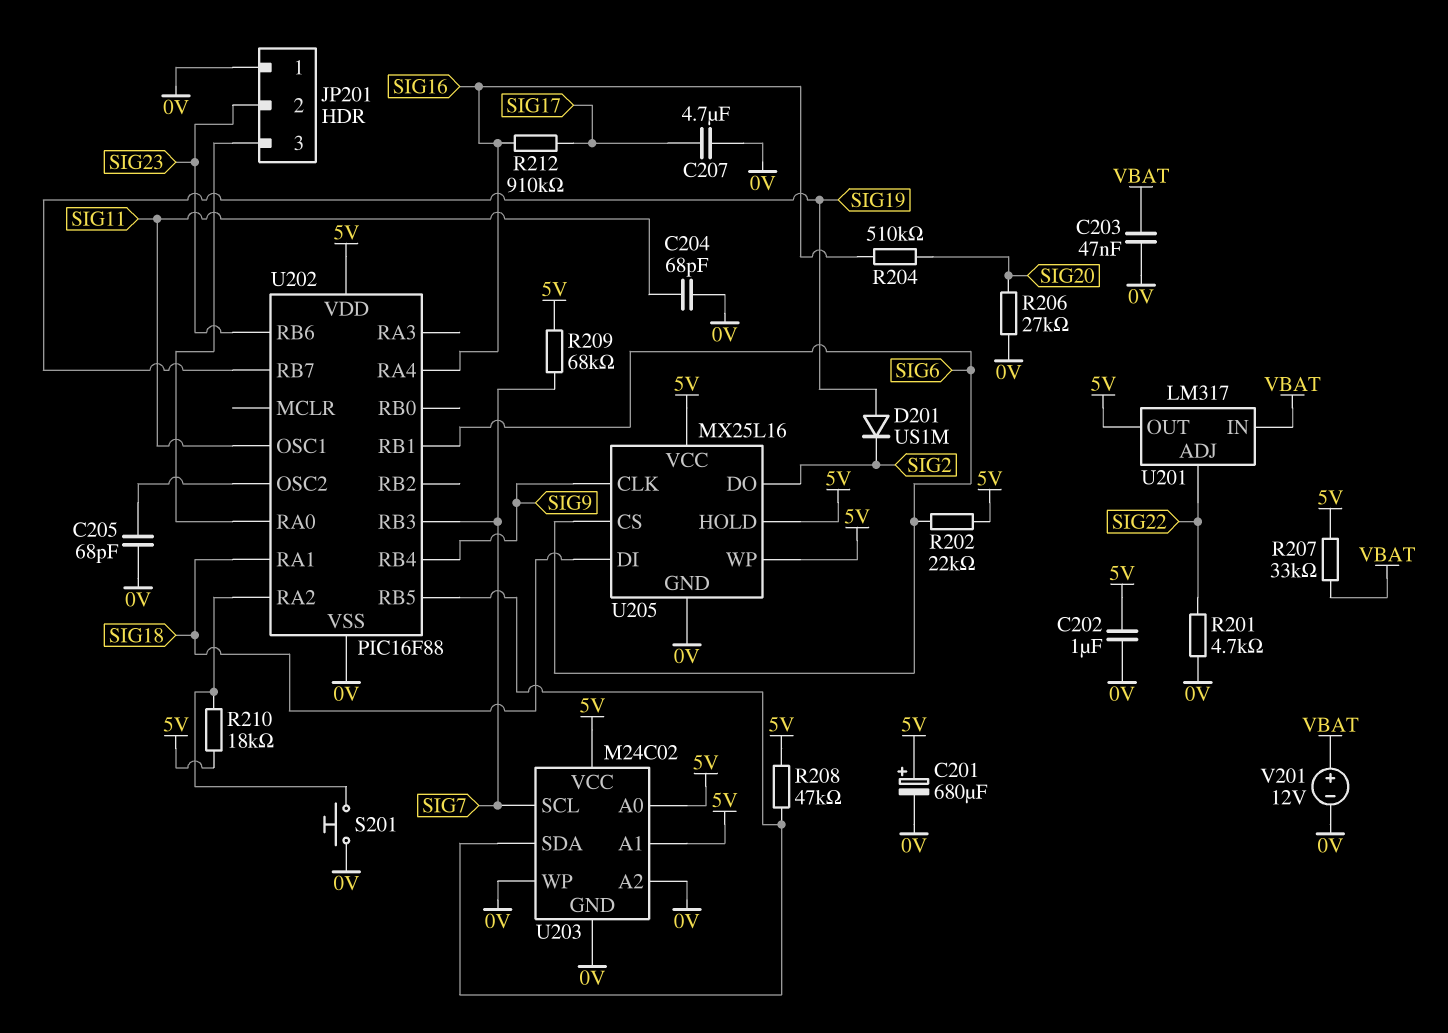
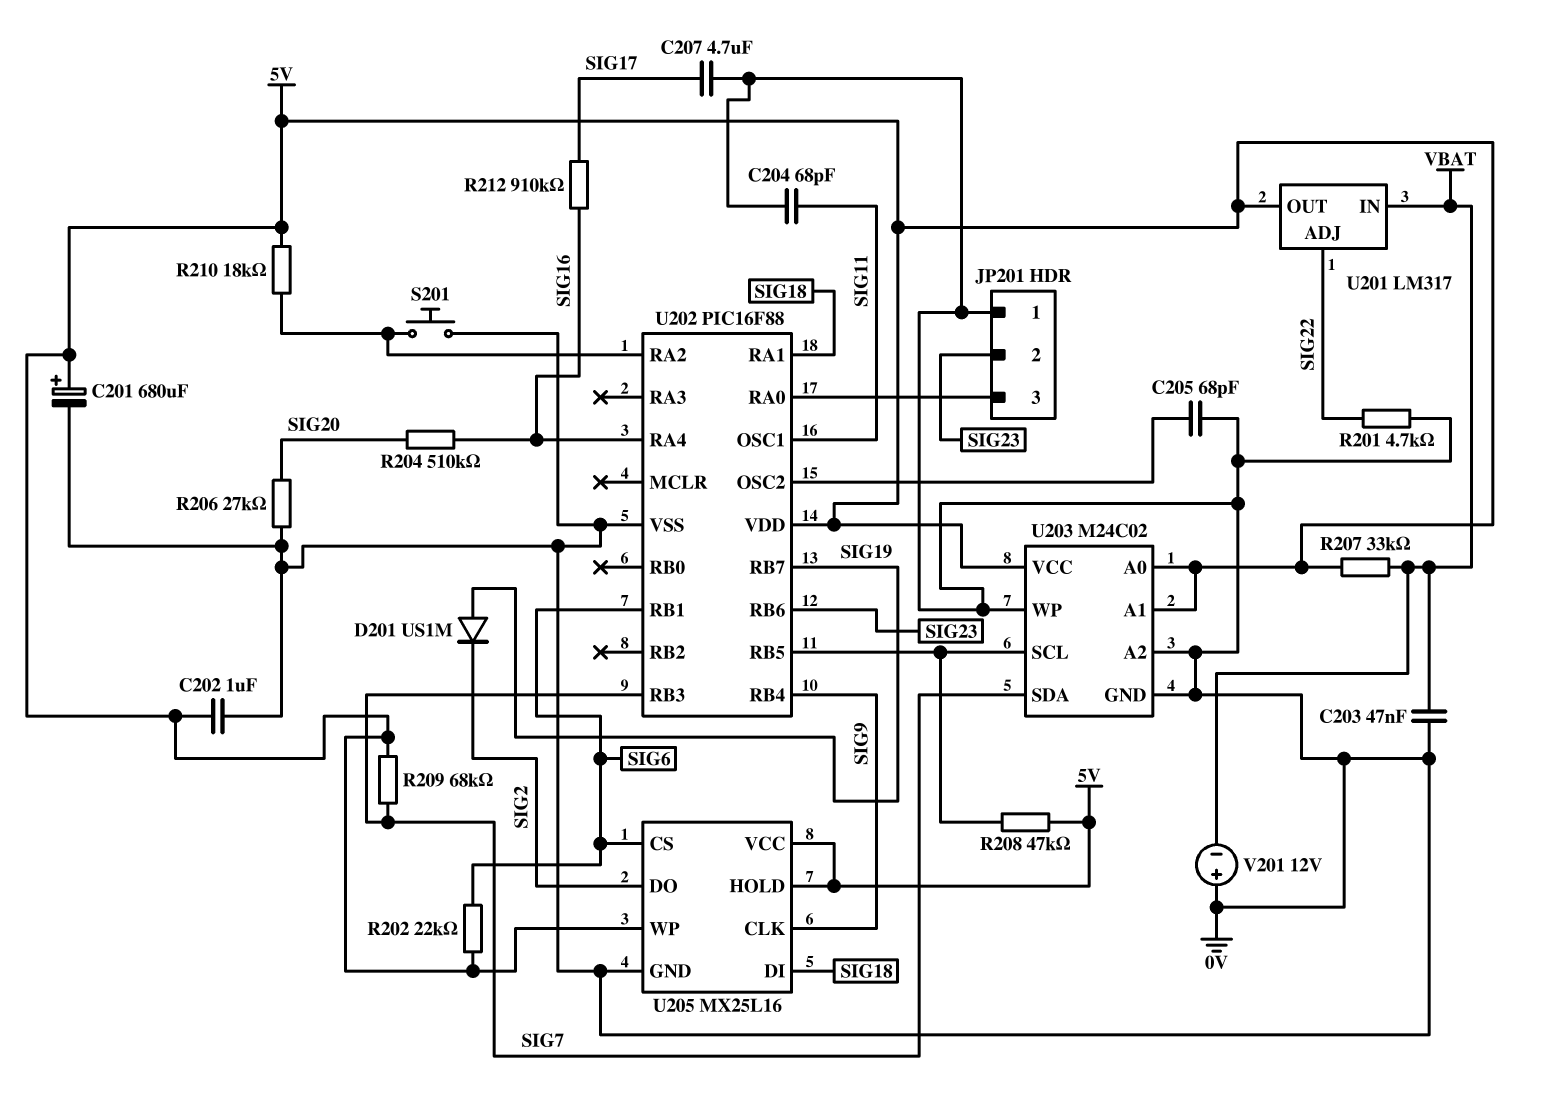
U203 pin SCL: SIG7 -> U202/RB5
U203 pin SDA: U202/RB5 -> SIG7
V201: 12V (plus VBAT, minus 0V) -> 12V (plus 0V, minus VBAT)

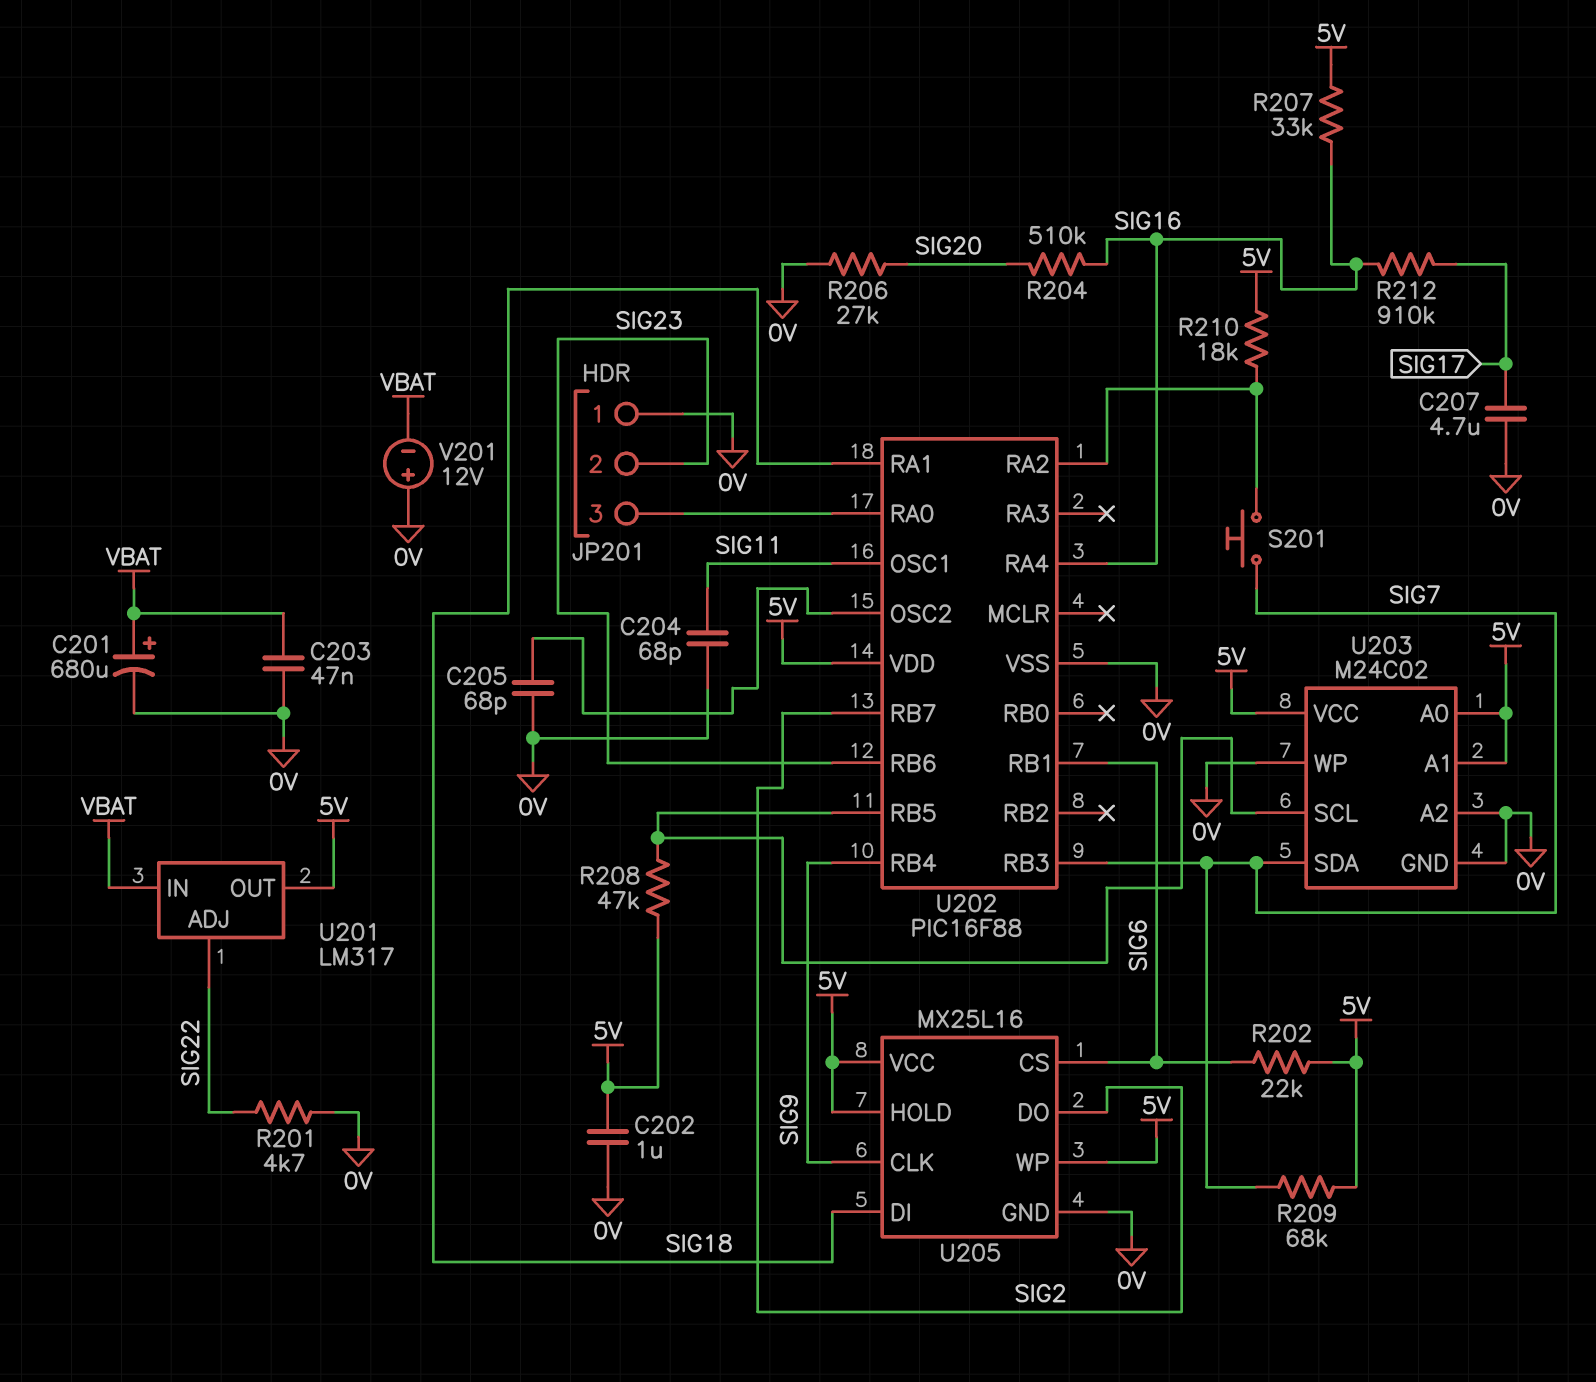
C201: 680uF (plus 5V, minus 0V) -> 680uF (plus VBAT, minus 0V)
D201: diode US1M (A SIG19, K SIG2) -> none
R207: 33k (5V, VBAT) -> 33k (5V, SIG16)
S201: button (0V, U202/RA2) -> button (SIG7, U202/RA2)
U202 pin RB7: SIG19 -> SIG2

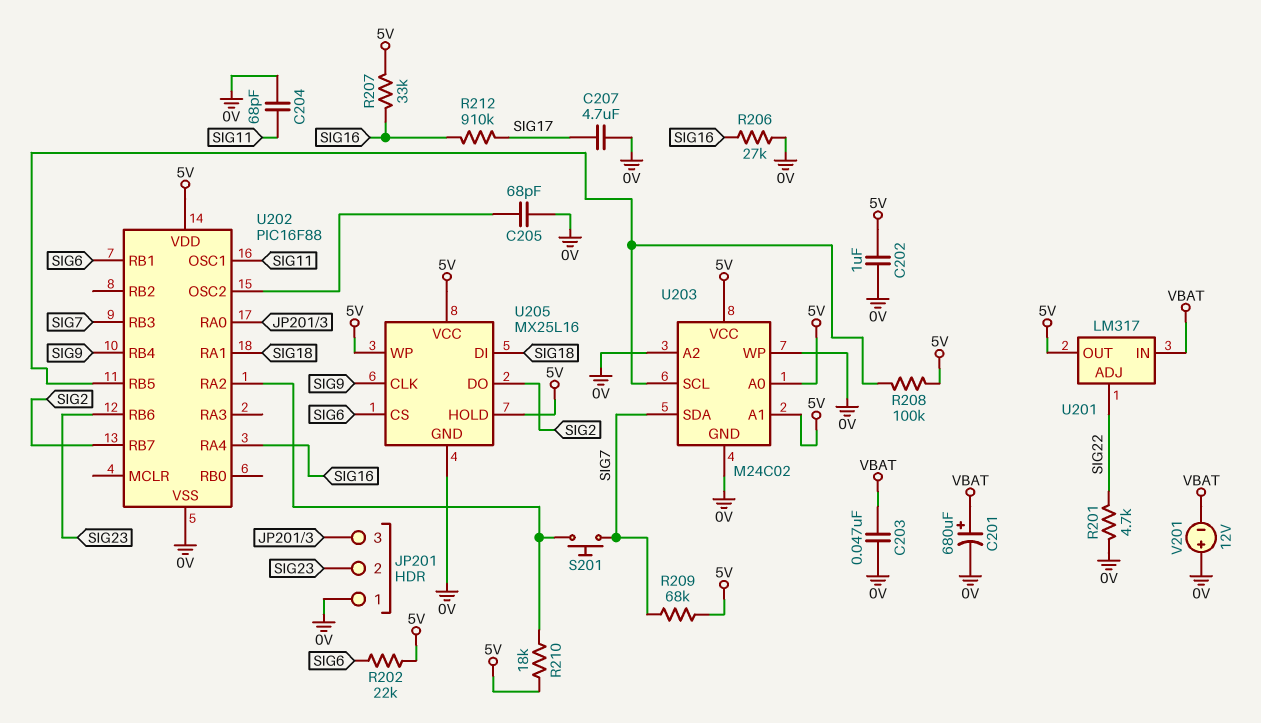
R204: 510k (SIG16, SIG20) -> none
R206: 27k (0V, SIG20) -> 27k (0V, SIG16)
R208: 47k (5V, U202/RB5) -> 100k (5V, U202/RB5)

